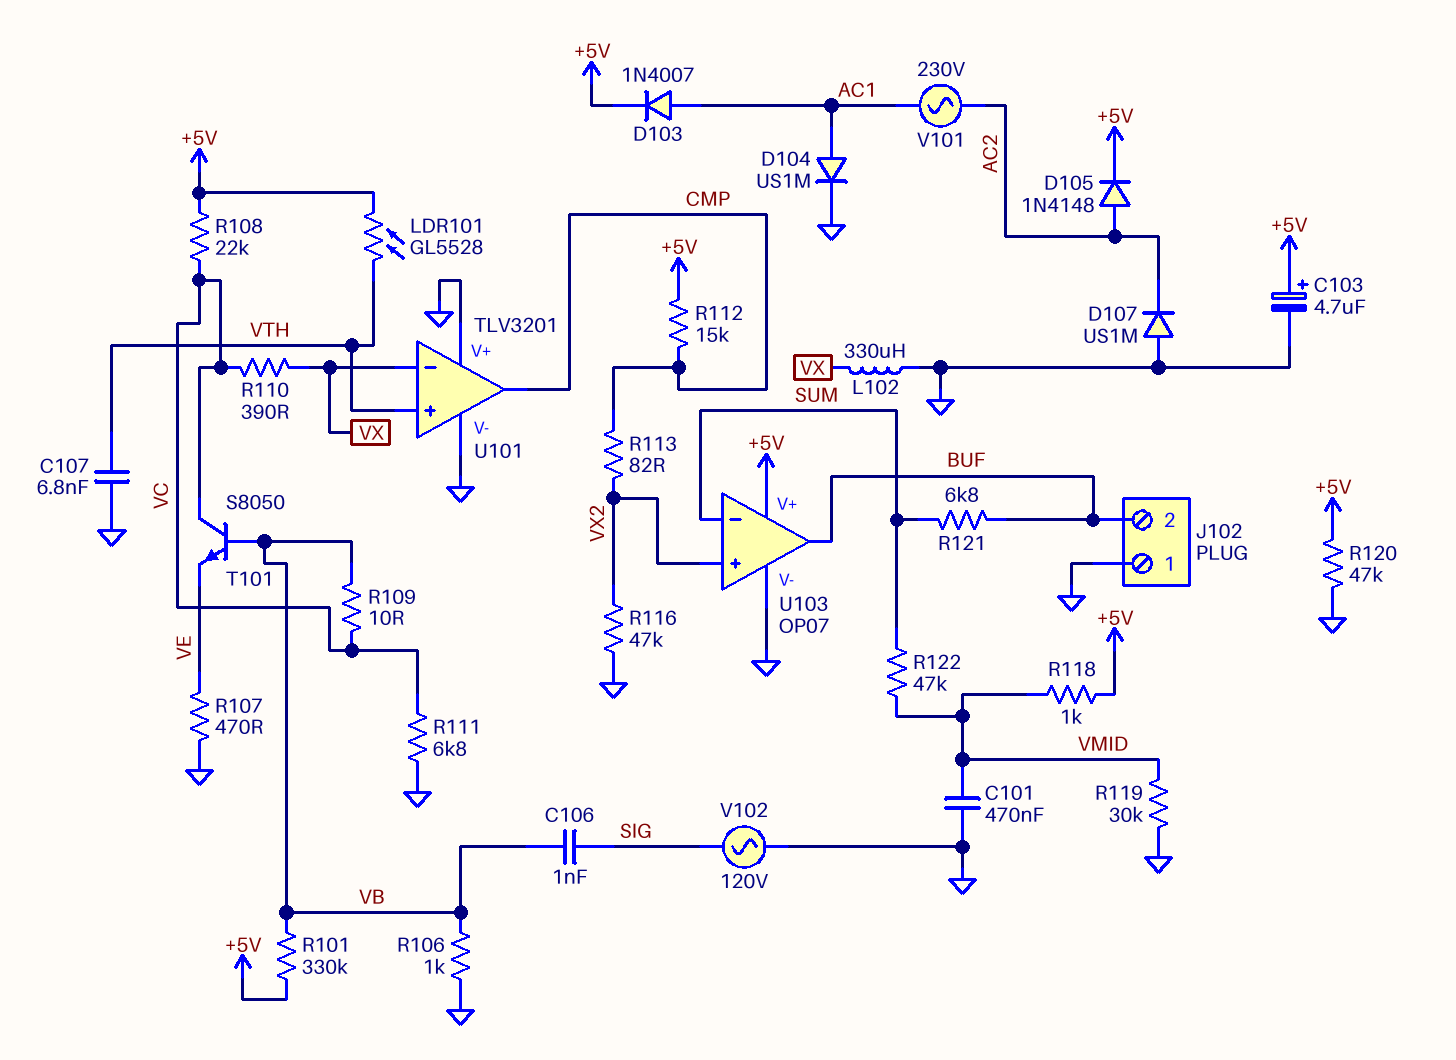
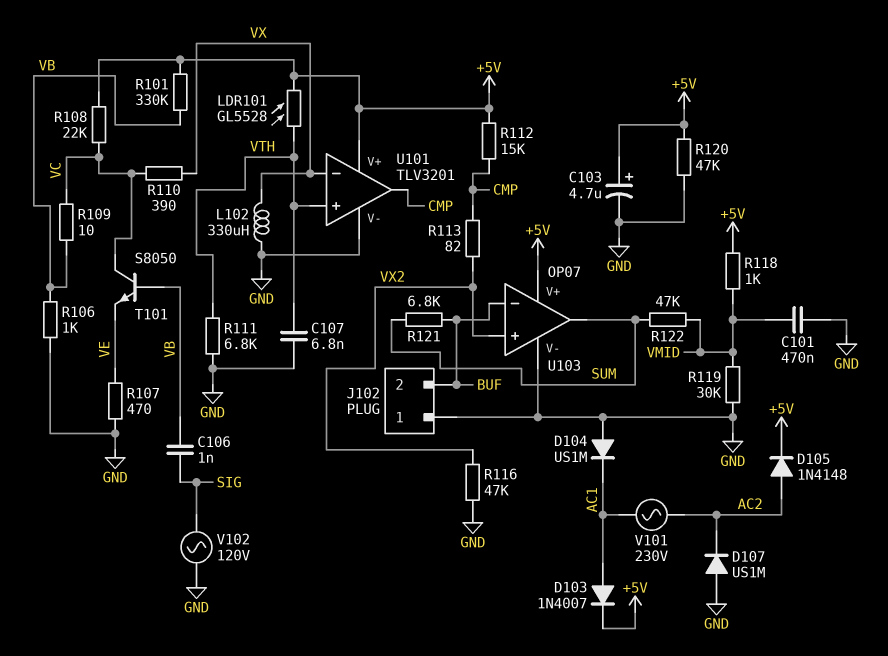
D104: diode US1M (A AC1, K GND) -> diode US1M (A GND, K AC1)
R111: 6.8k (GND, VC) -> 6.8k (GND, VTH)
U101 pin V+: GND -> +5V
U103 pin in-: SUM -> BUF
U103 pin out: BUF -> SUM

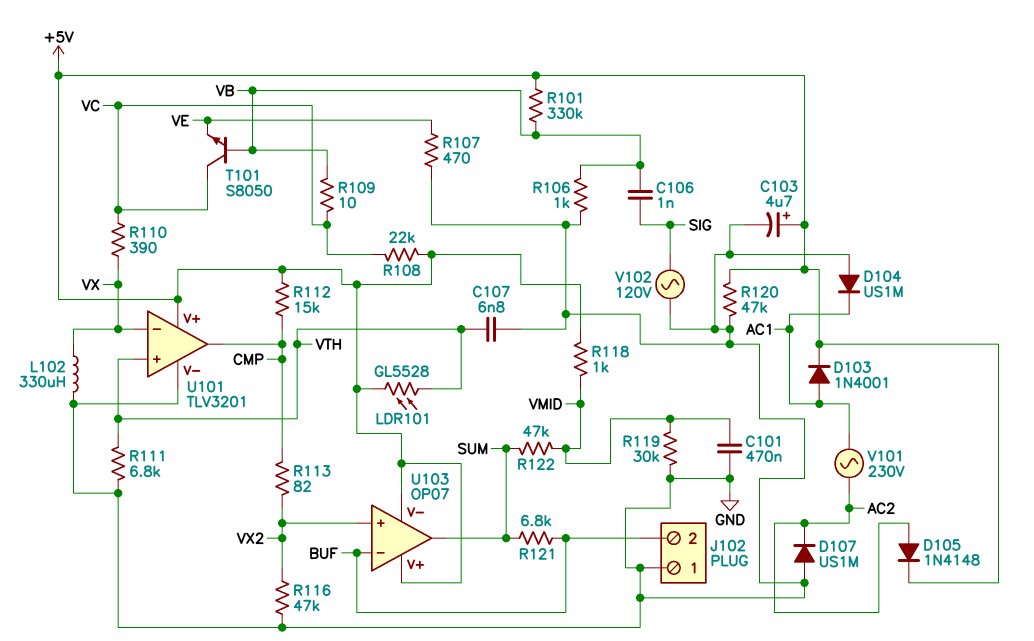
D103: diode 1N4007 (A AC1, K +5V) -> diode 1N4001 (A AC1, K +5V)
U103 pin V-: GND -> +5V

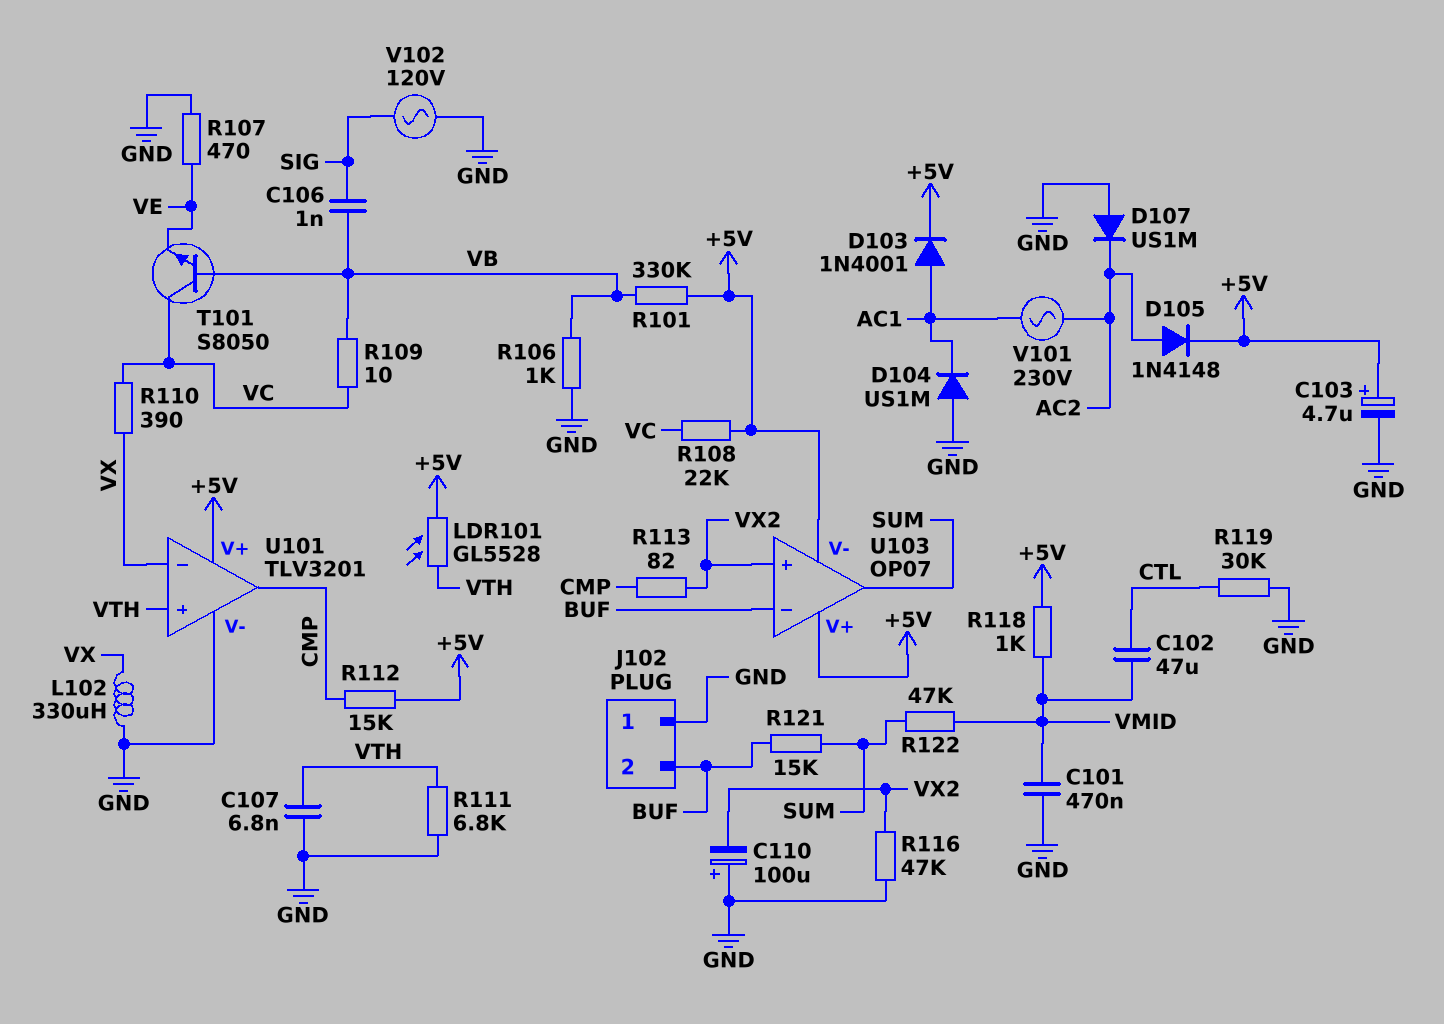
C102: none -> 47uF (CTL, VMID)
C110: none -> 100uF (plus GND, minus VX2)
R119: 30k (GND, VMID) -> 30k (CTL, GND)
R120: 47k (+5V, GND) -> none
R121: 6.8k (BUF, SUM) -> 15k (BUF, SUM)

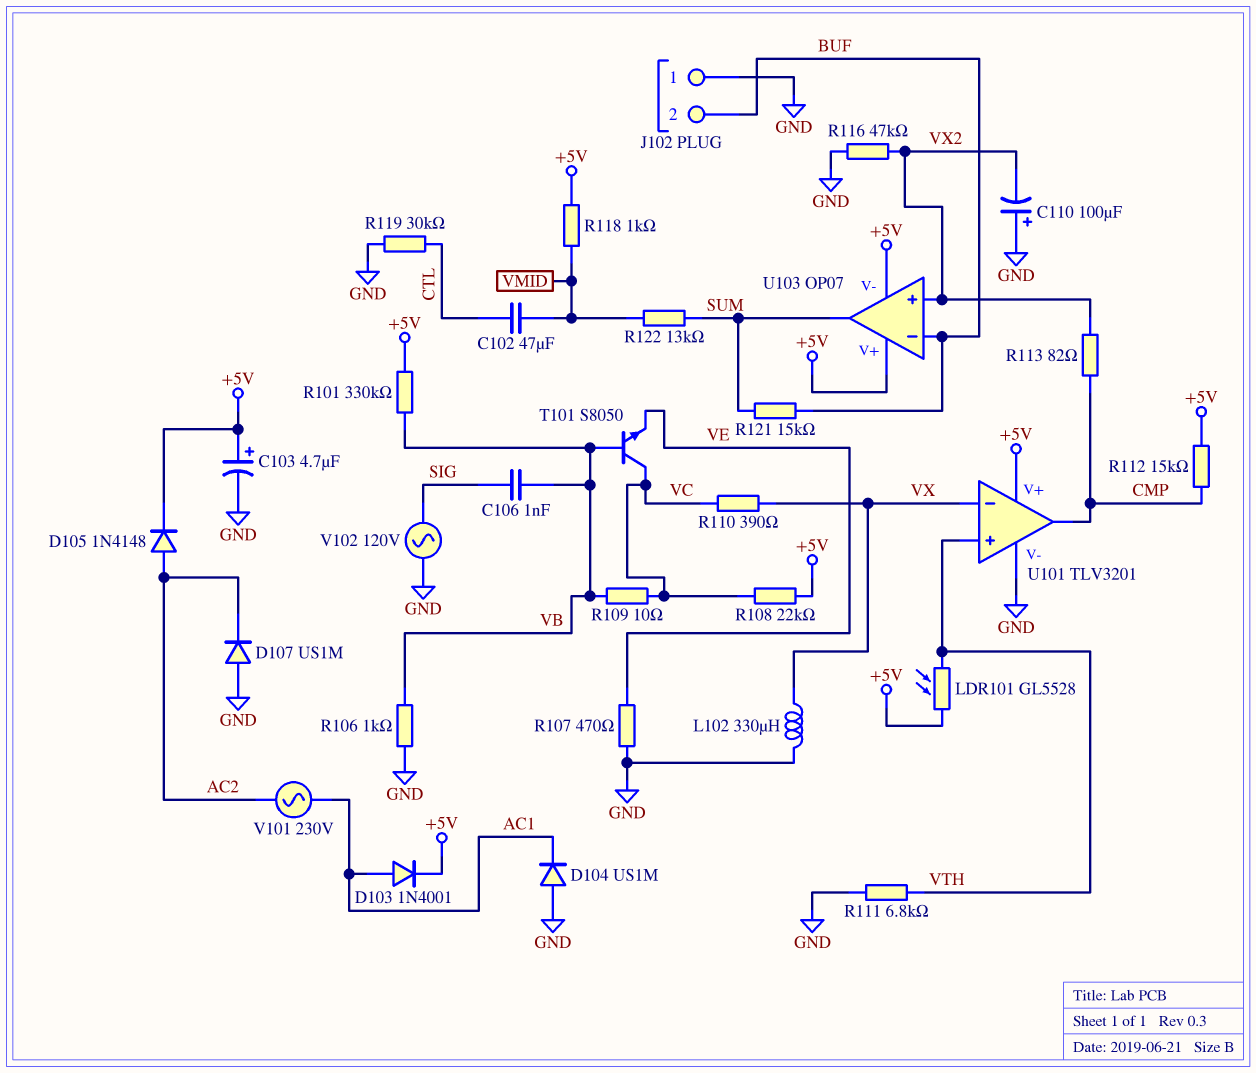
C101: 470nF (GND, VMID) -> none
C107: 6.8nF (GND, VTH) -> none
R122: 47k (SUM, VMID) -> 13k (SUM, VMID)

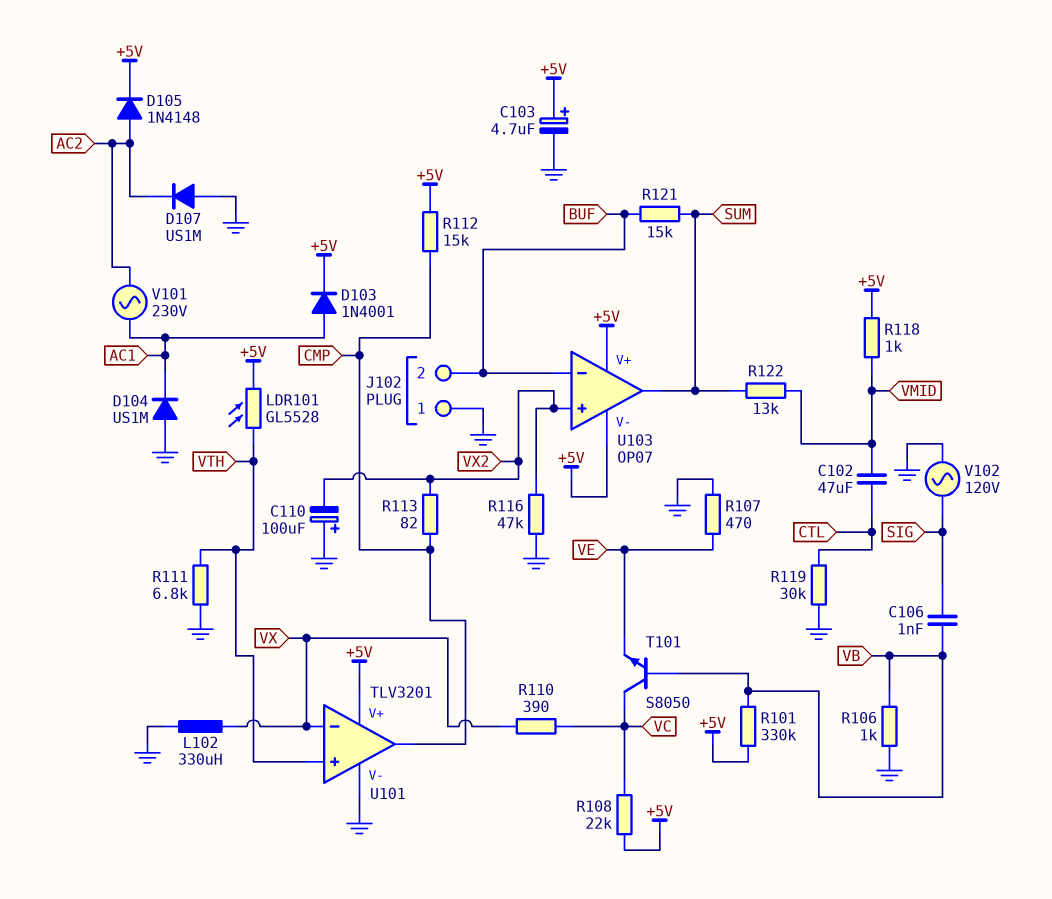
R109: 10 (VB, VC) -> none

